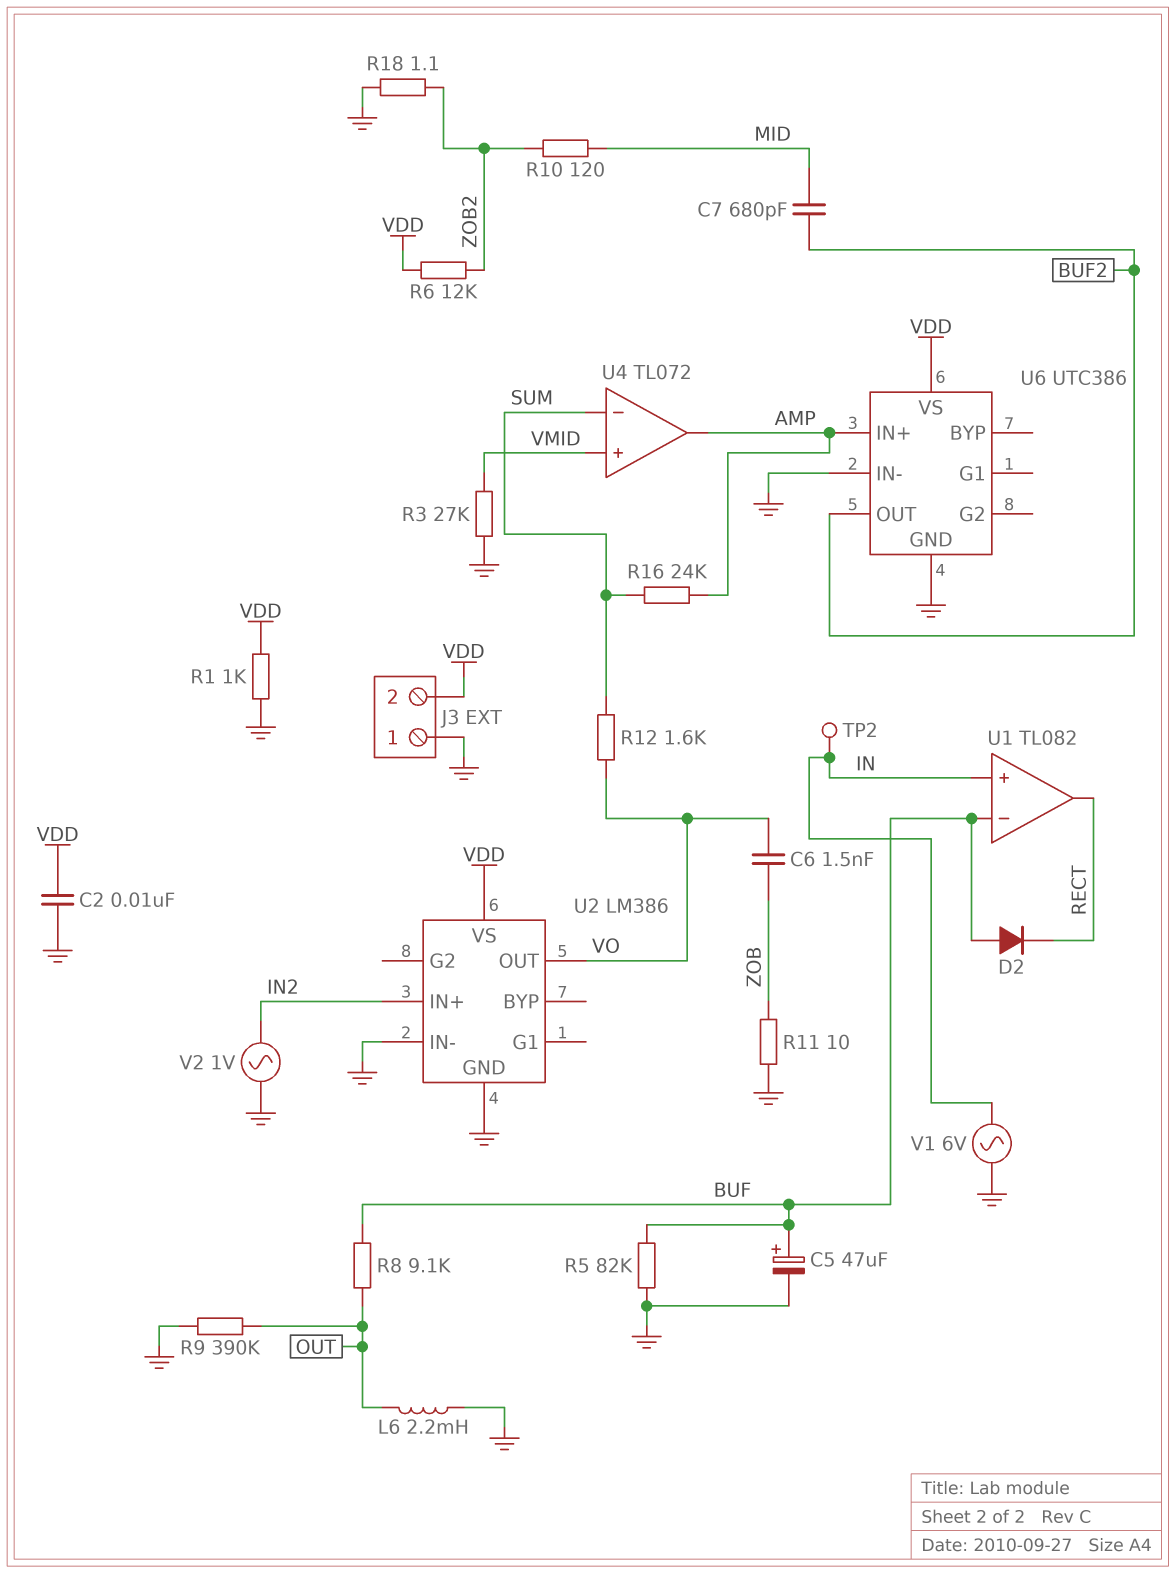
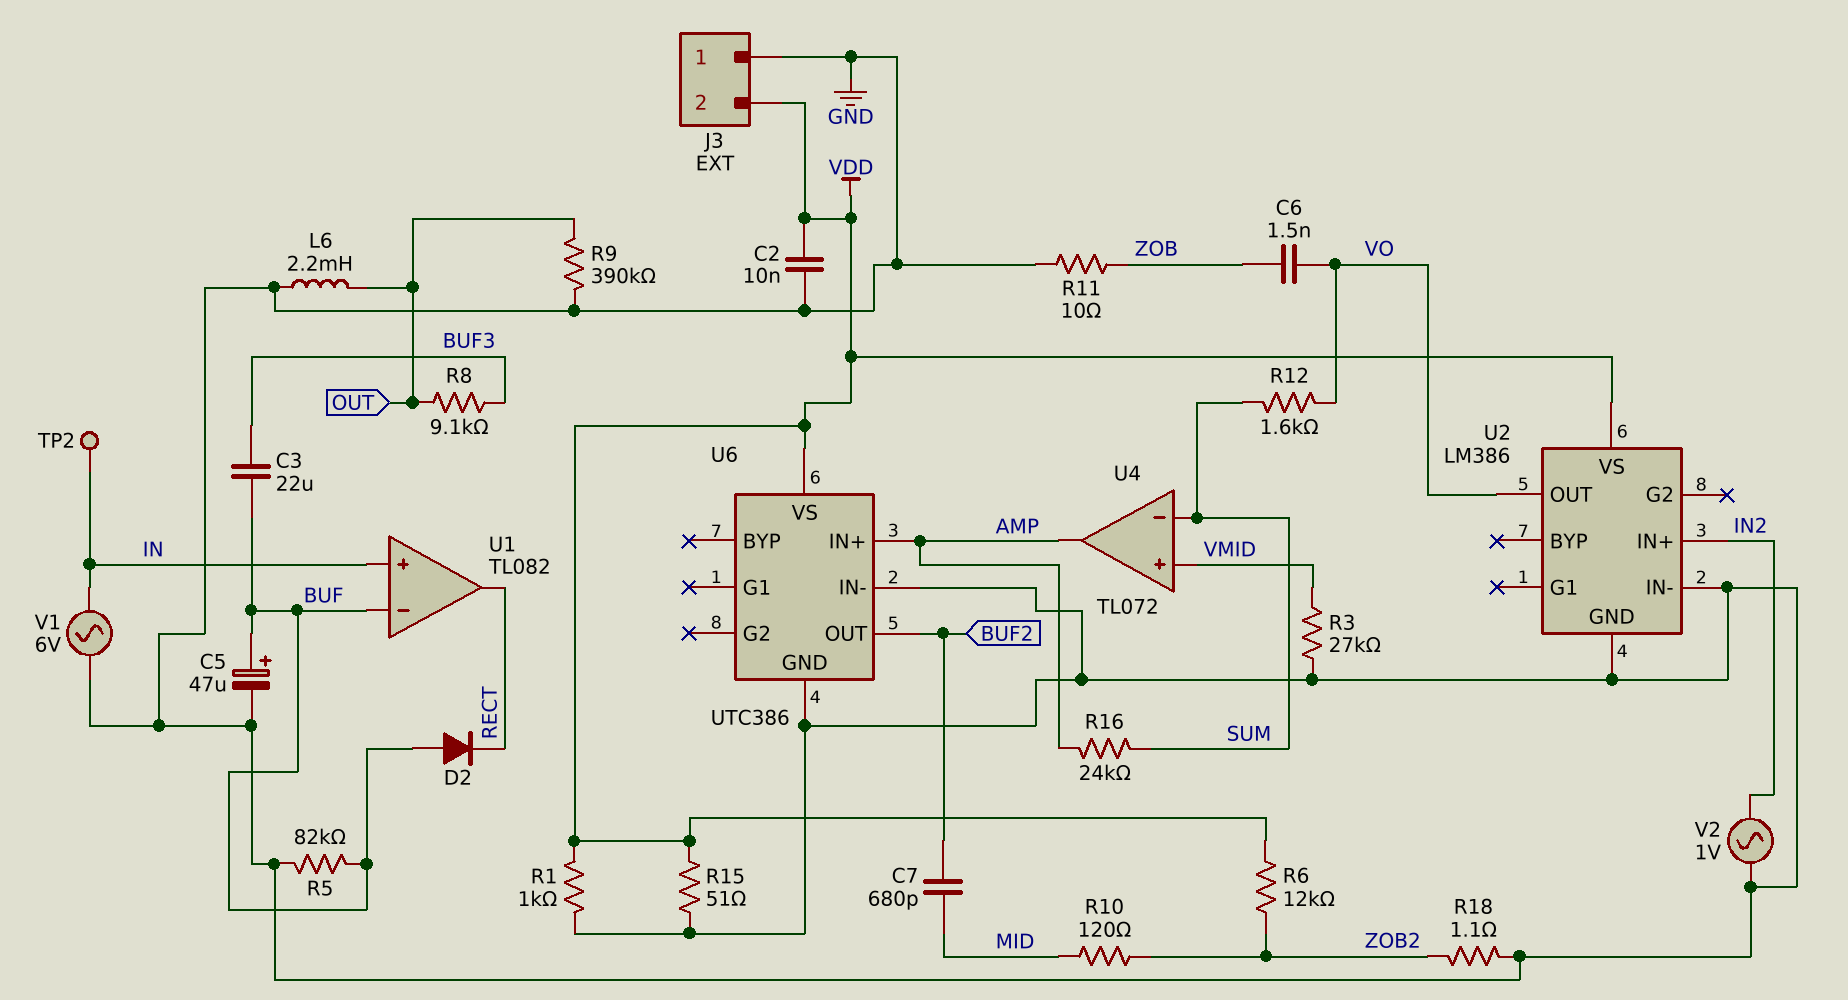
C3: none -> 22uF (BUF, BUF3)
R8: 9.1k (BUF, OUT) -> 9.1k (BUF3, OUT)
R15: none -> 51 (GND, VDD)

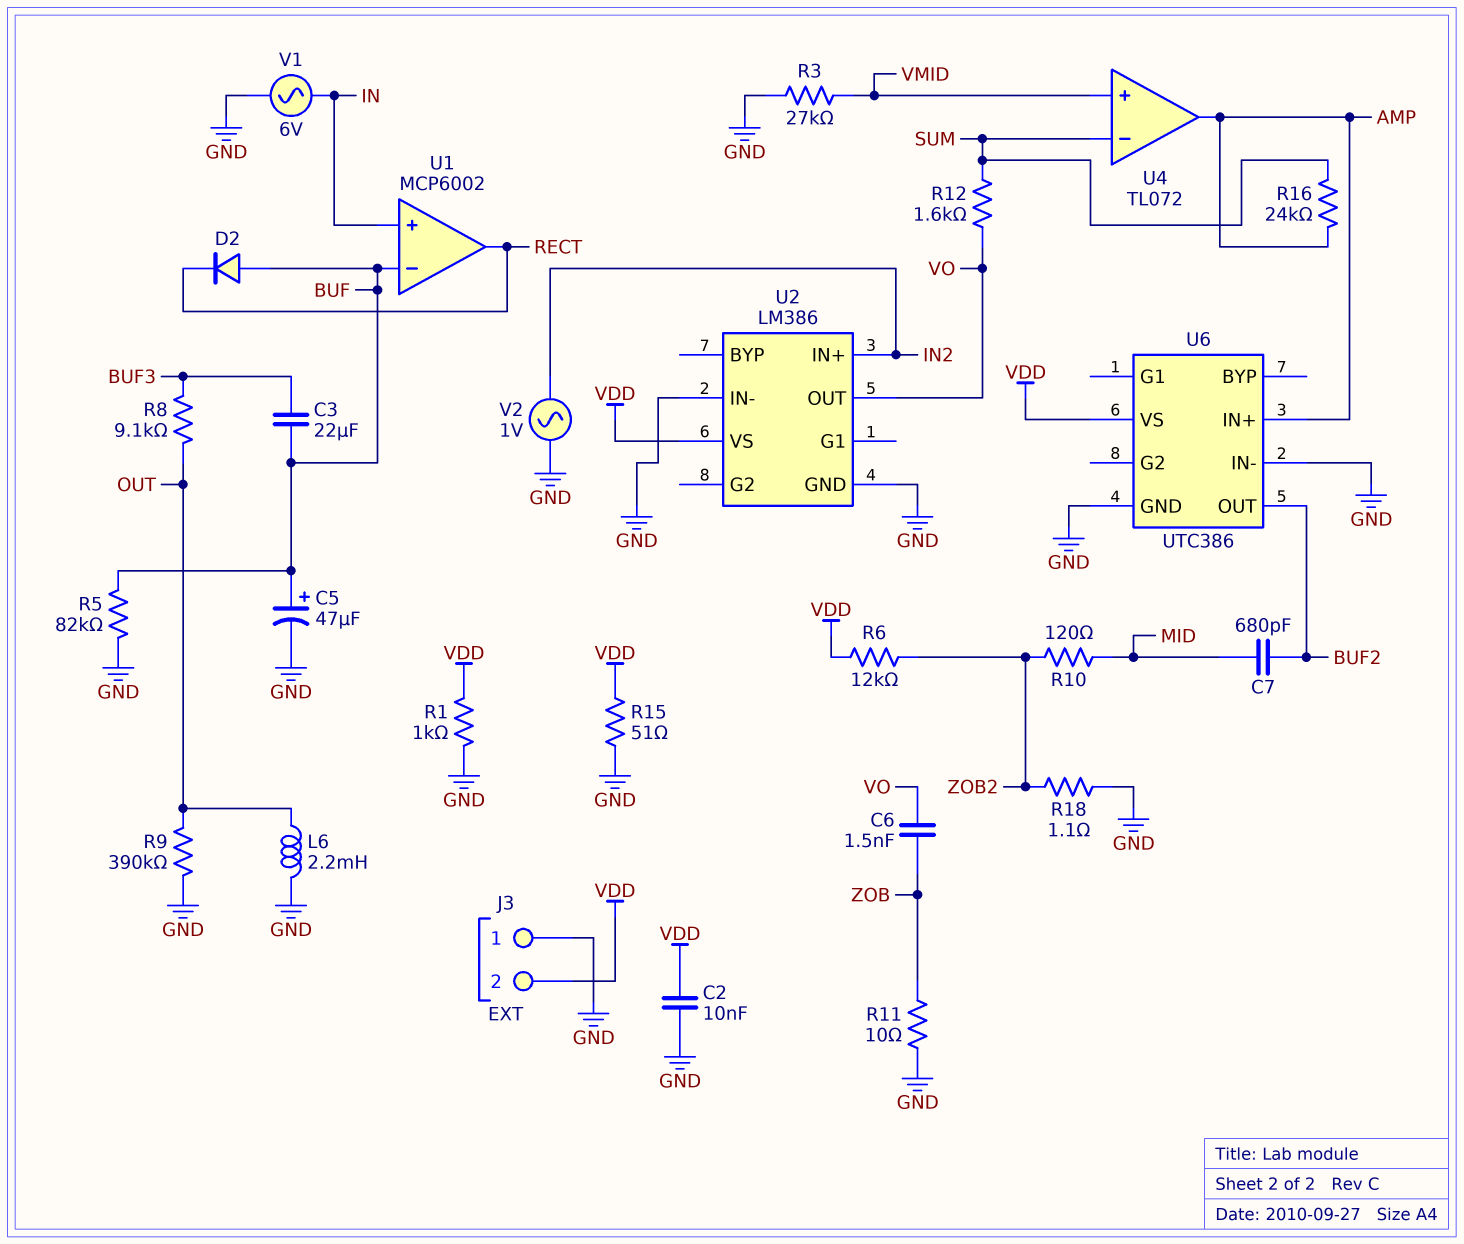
TP2: test point (IN) -> none
U1: TL082 -> MCP6002

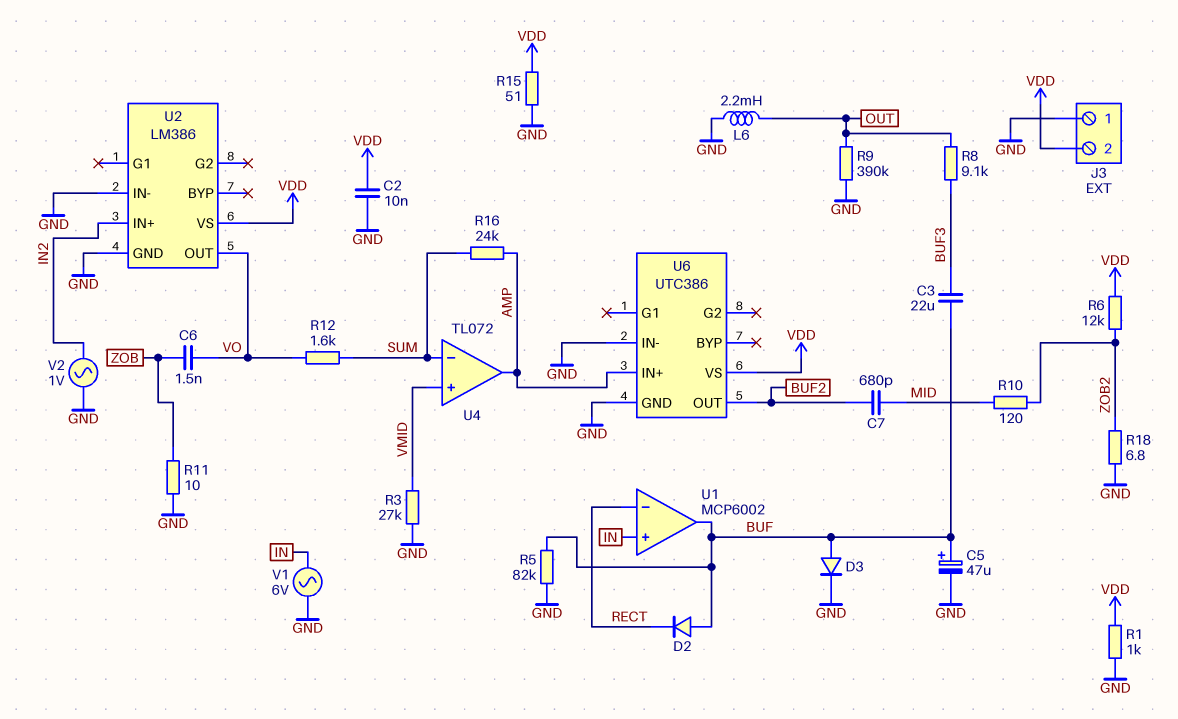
D3: none -> diode (A BUF, K GND)
R18: 1.1 (GND, ZOB2) -> 6.8 (GND, ZOB2)
U1 pin in-: BUF -> RECT
U1 pin out: RECT -> BUF

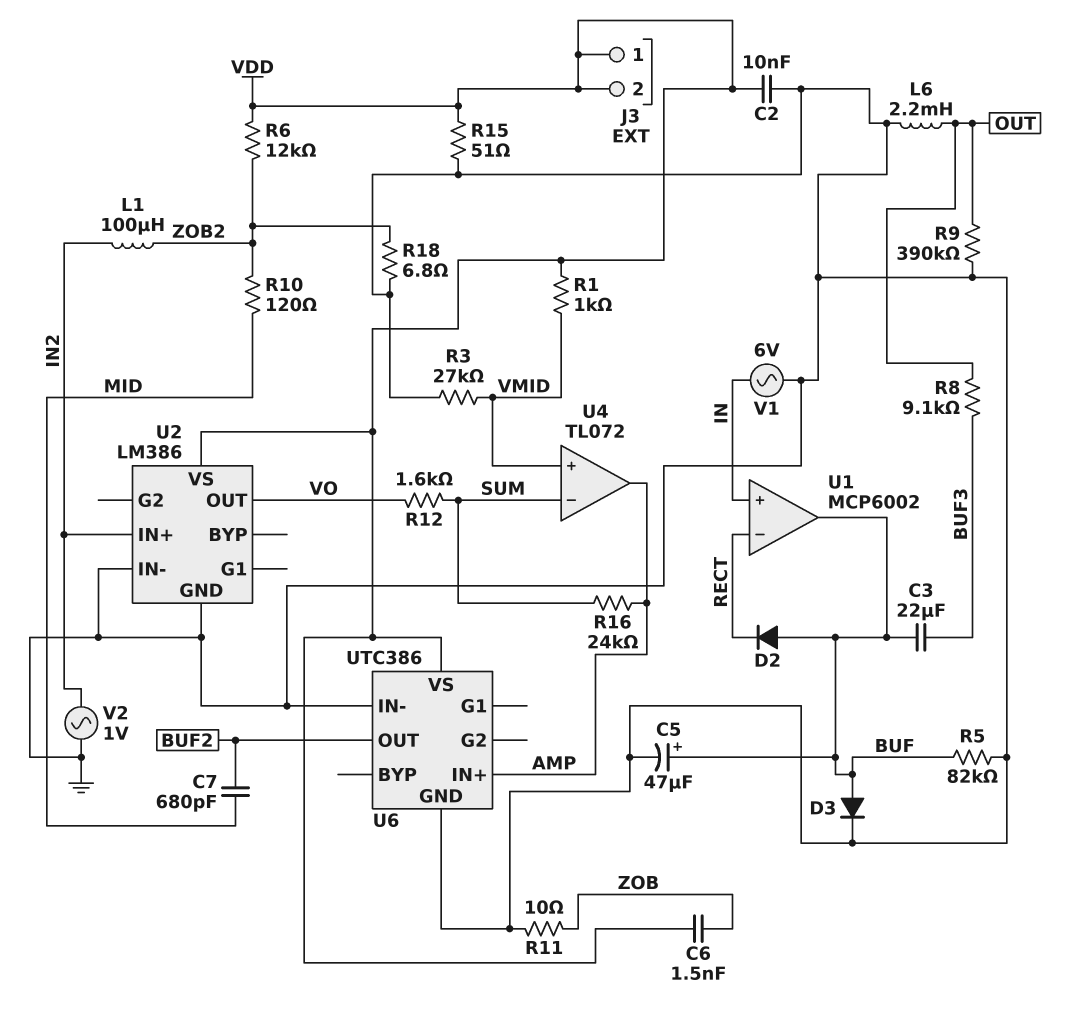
C6: 1.5nF (VO, ZOB) -> 1.5nF (VDD, ZOB)
J3 pin 1: GND -> VDD
L1: none -> 100uH (IN2, ZOB2)
R1: 1k (GND, VDD) -> 1k (VDD, VMID)

